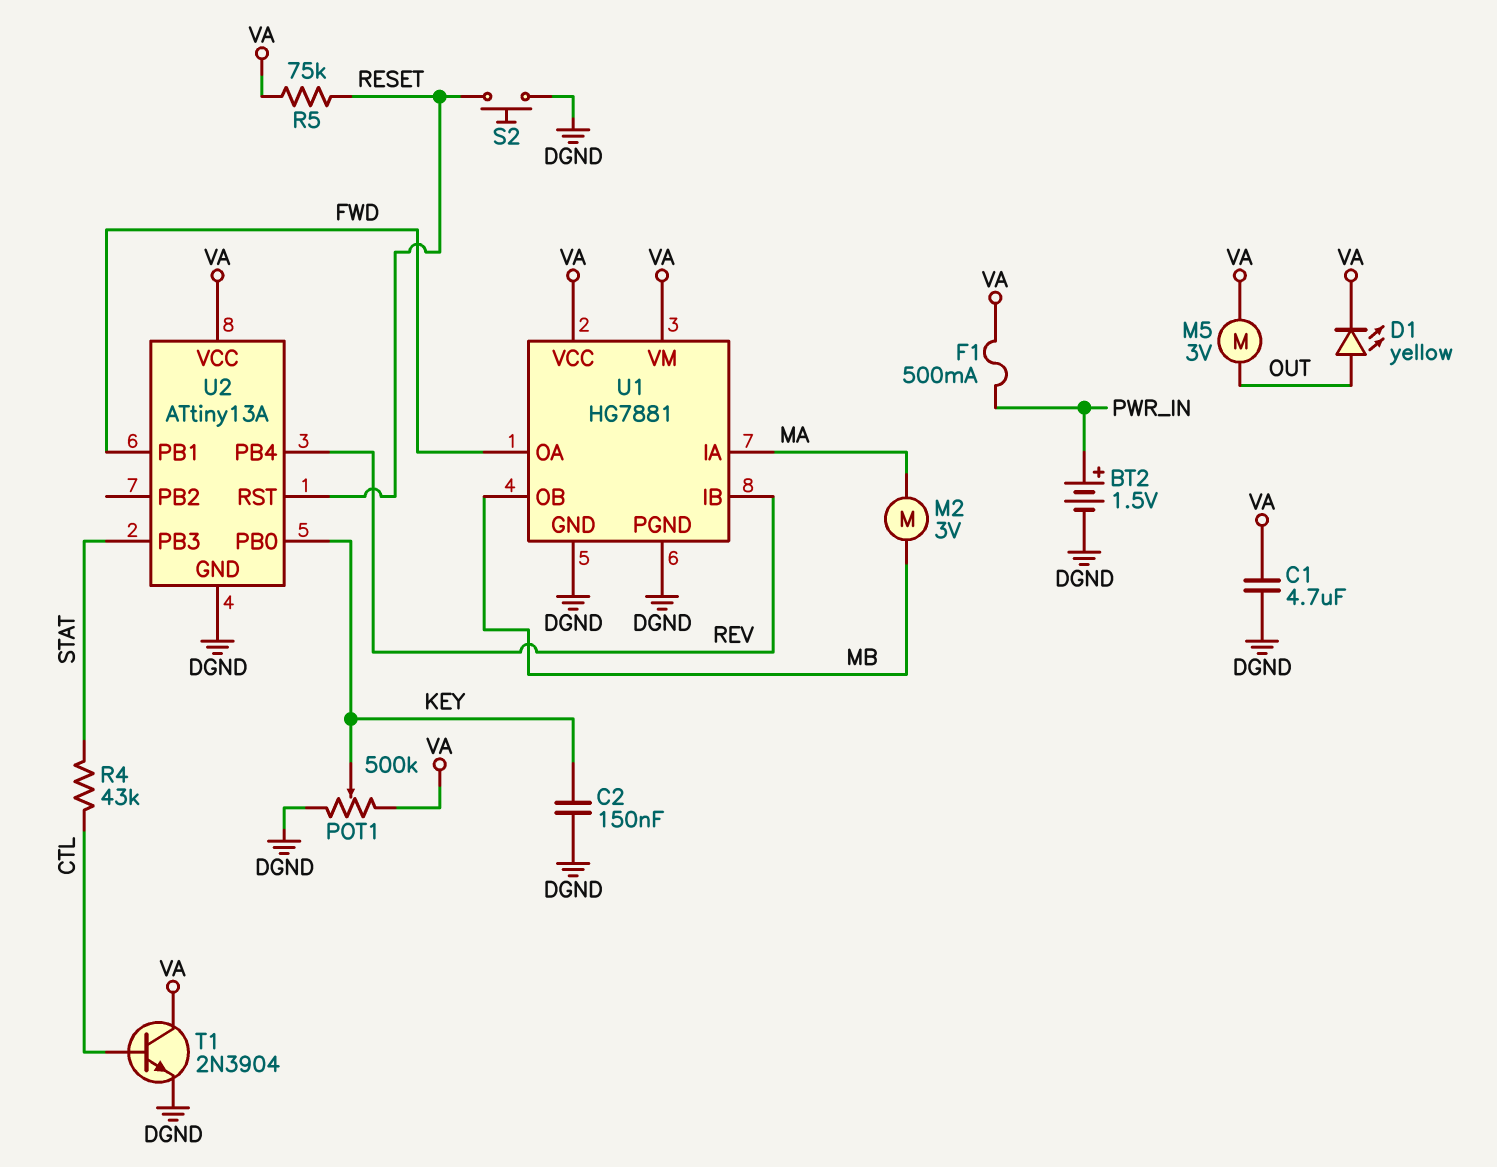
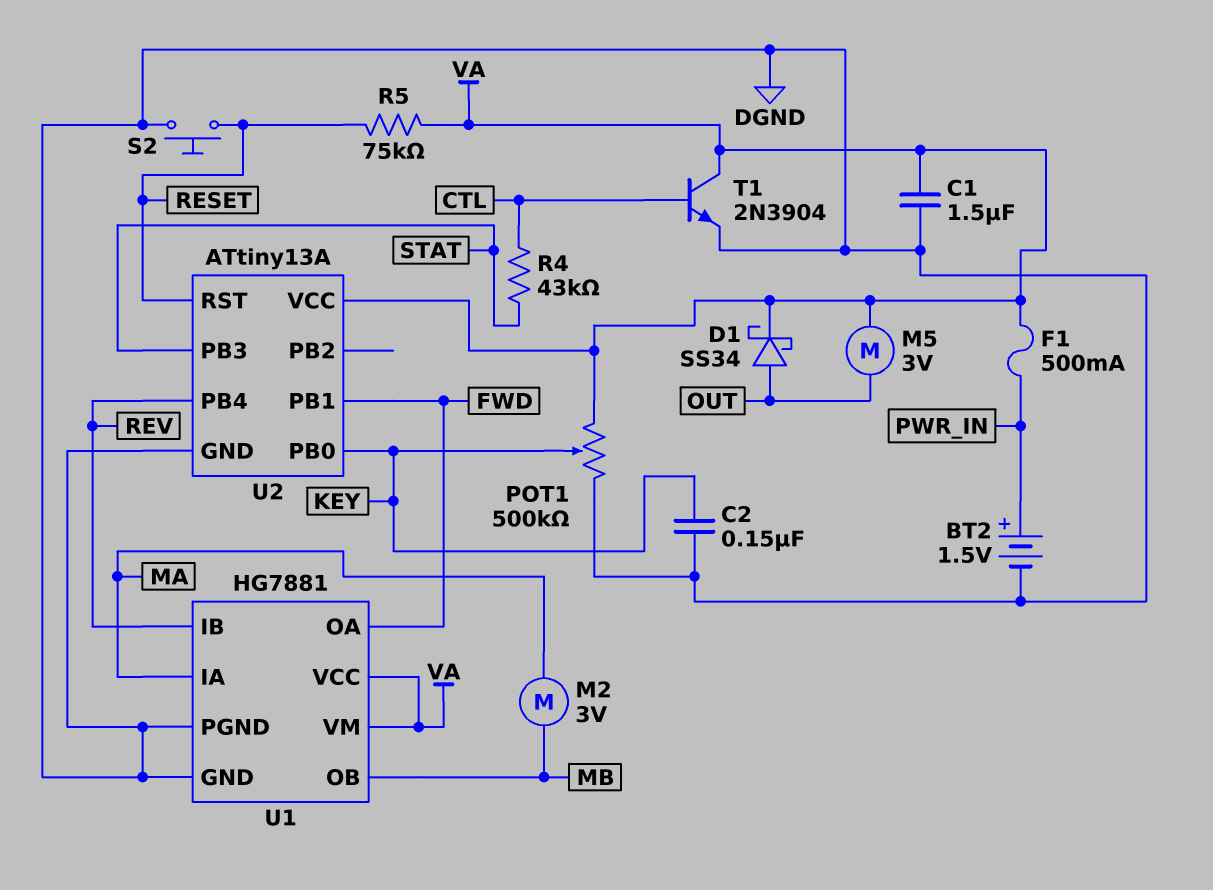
C1: 4.7uF (DGND, VA) -> 1.5uF (DGND, VA)
D1: LED yellow (A OUT, K VA) -> schottky SS34 (A OUT, K VA)

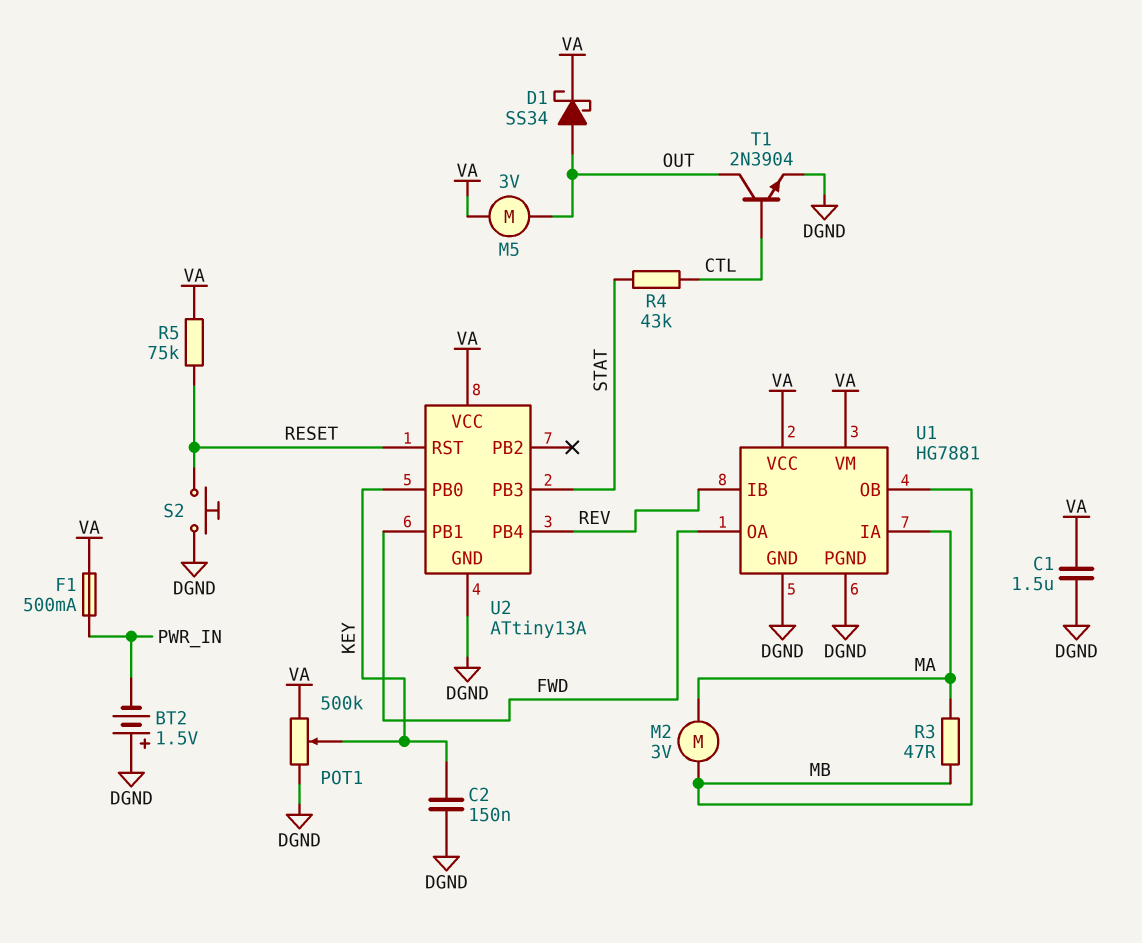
BT2: 1.5V (plus PWR_IN, minus DGND) -> 1.5V (plus DGND, minus PWR_IN)
R3: none -> 47 (MA, MB)
T1: NPN 2N3904 (B CTL, C VA, E DGND) -> NPN 2N3904 (B CTL, C OUT, E DGND)

